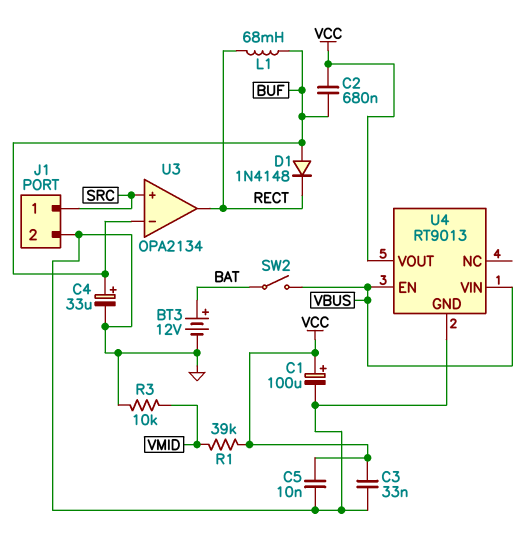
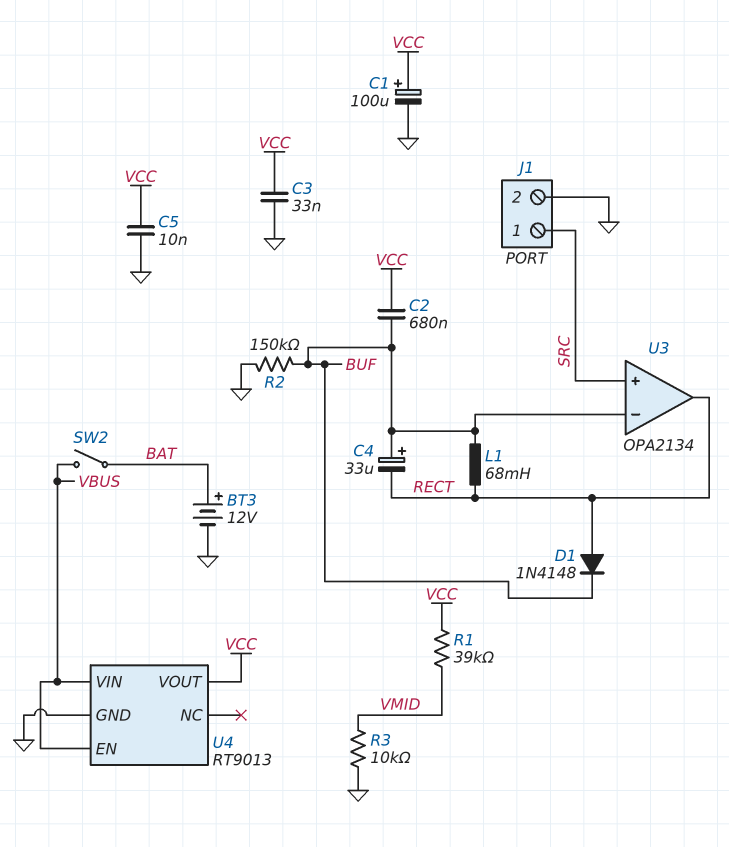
C4: 33uF (plus BUF, minus GND) -> 33uF (plus BUF, minus RECT)
D1: diode 1N4148 (A BUF, K RECT) -> diode 1N4148 (A RECT, K BUF)
R2: none -> 150k (BUF, GND)

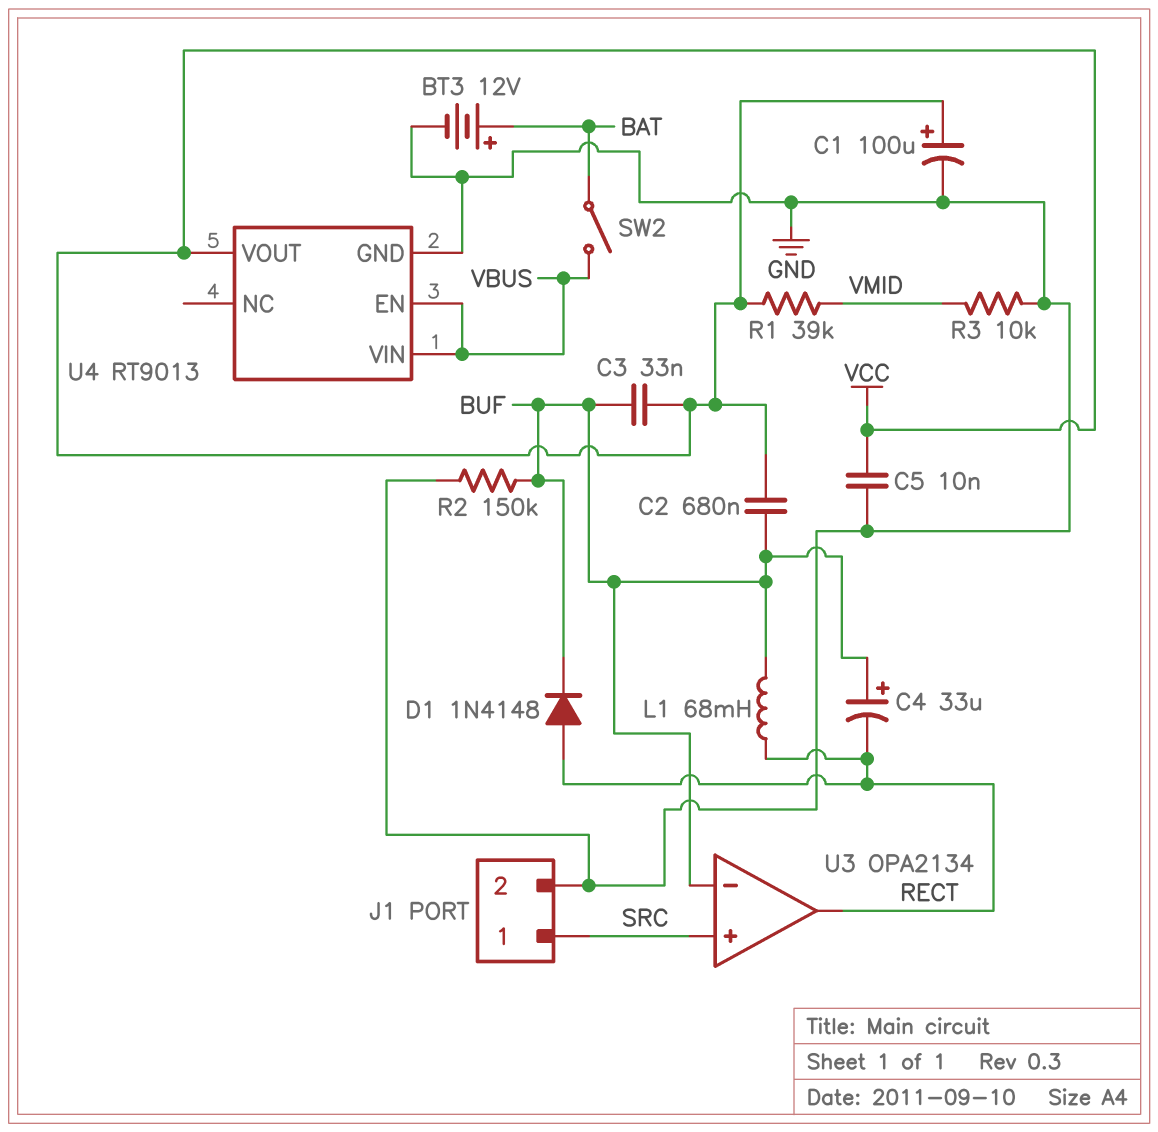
C3: 33nF (GND, VCC) -> 33nF (BUF, VCC)

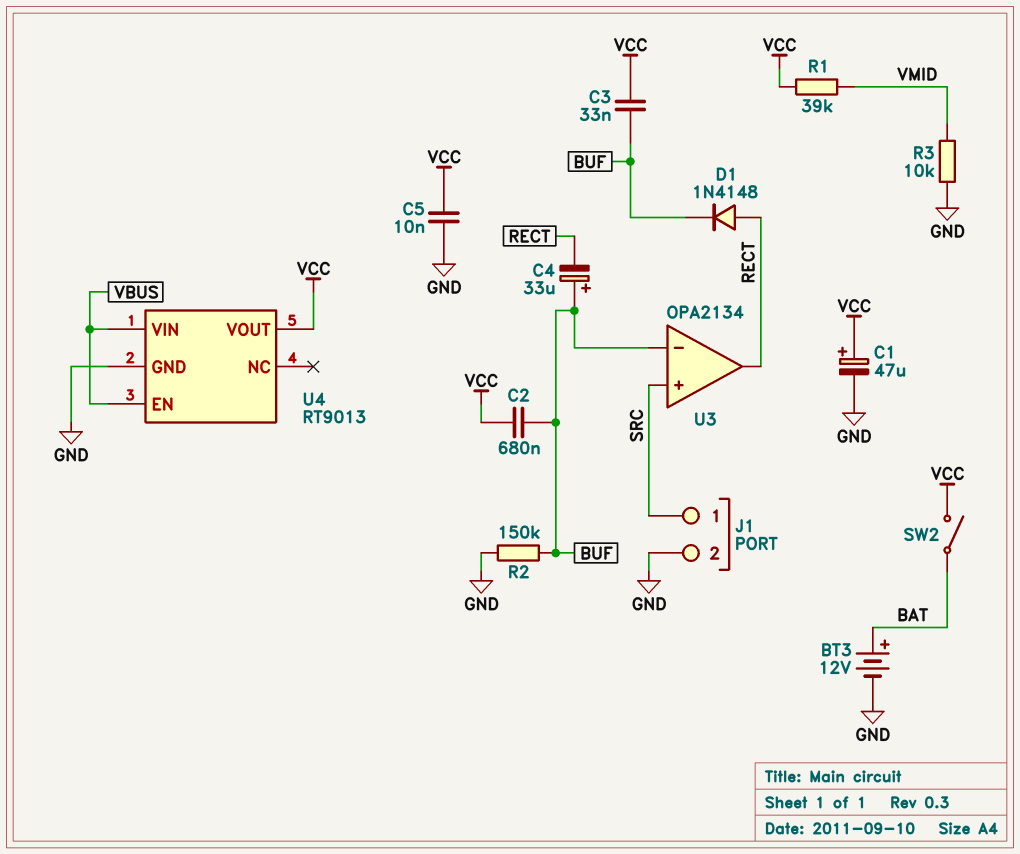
C1: 100uF (plus VCC, minus GND) -> 47uF (plus VCC, minus GND)
L1: 68mH (BUF, RECT) -> none
SW2: switch (BAT, VBUS) -> switch (BAT, VCC)

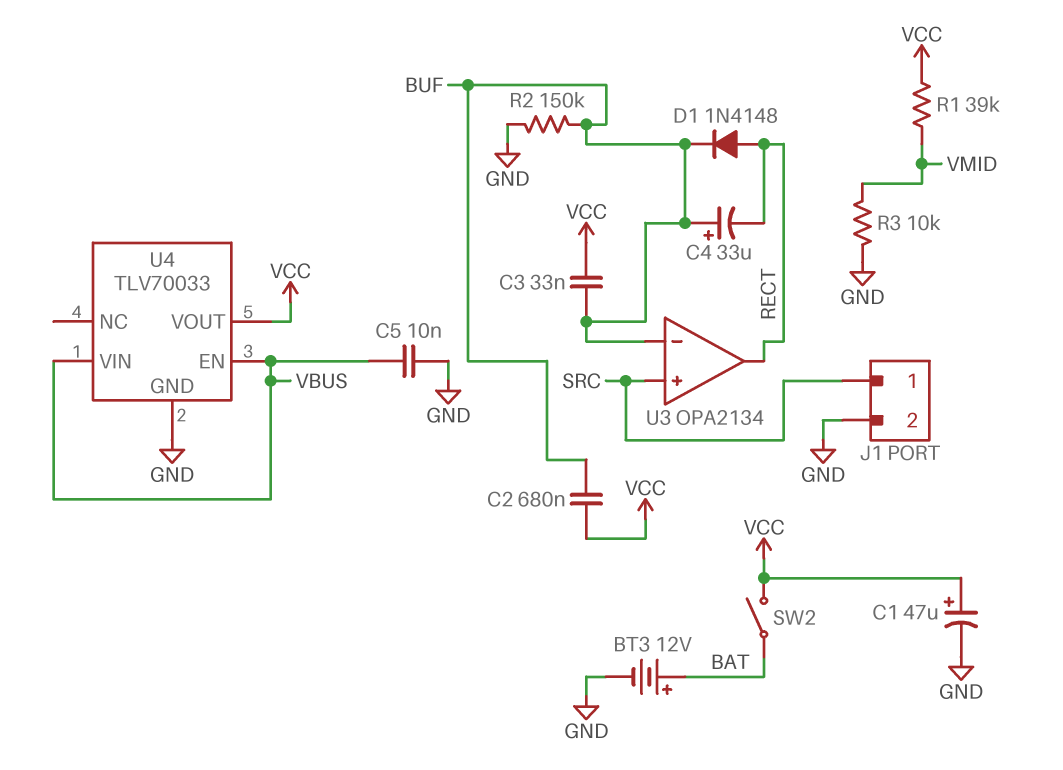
C5: 10nF (GND, VCC) -> 10nF (GND, VBUS)
U4: RT9013 -> TLV70033

